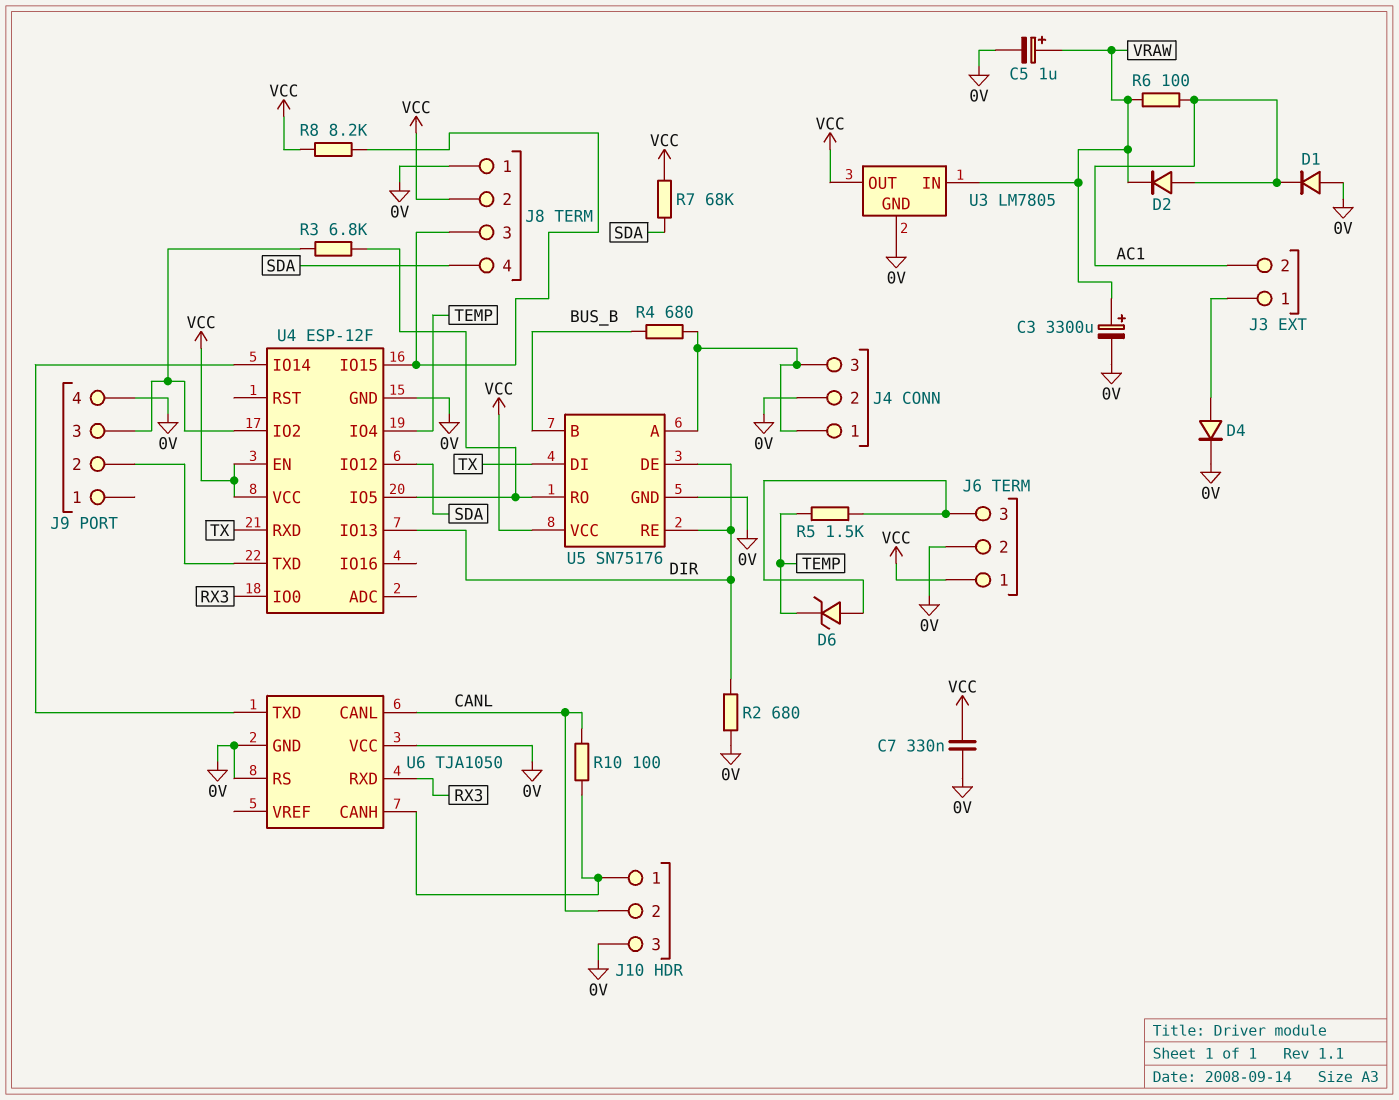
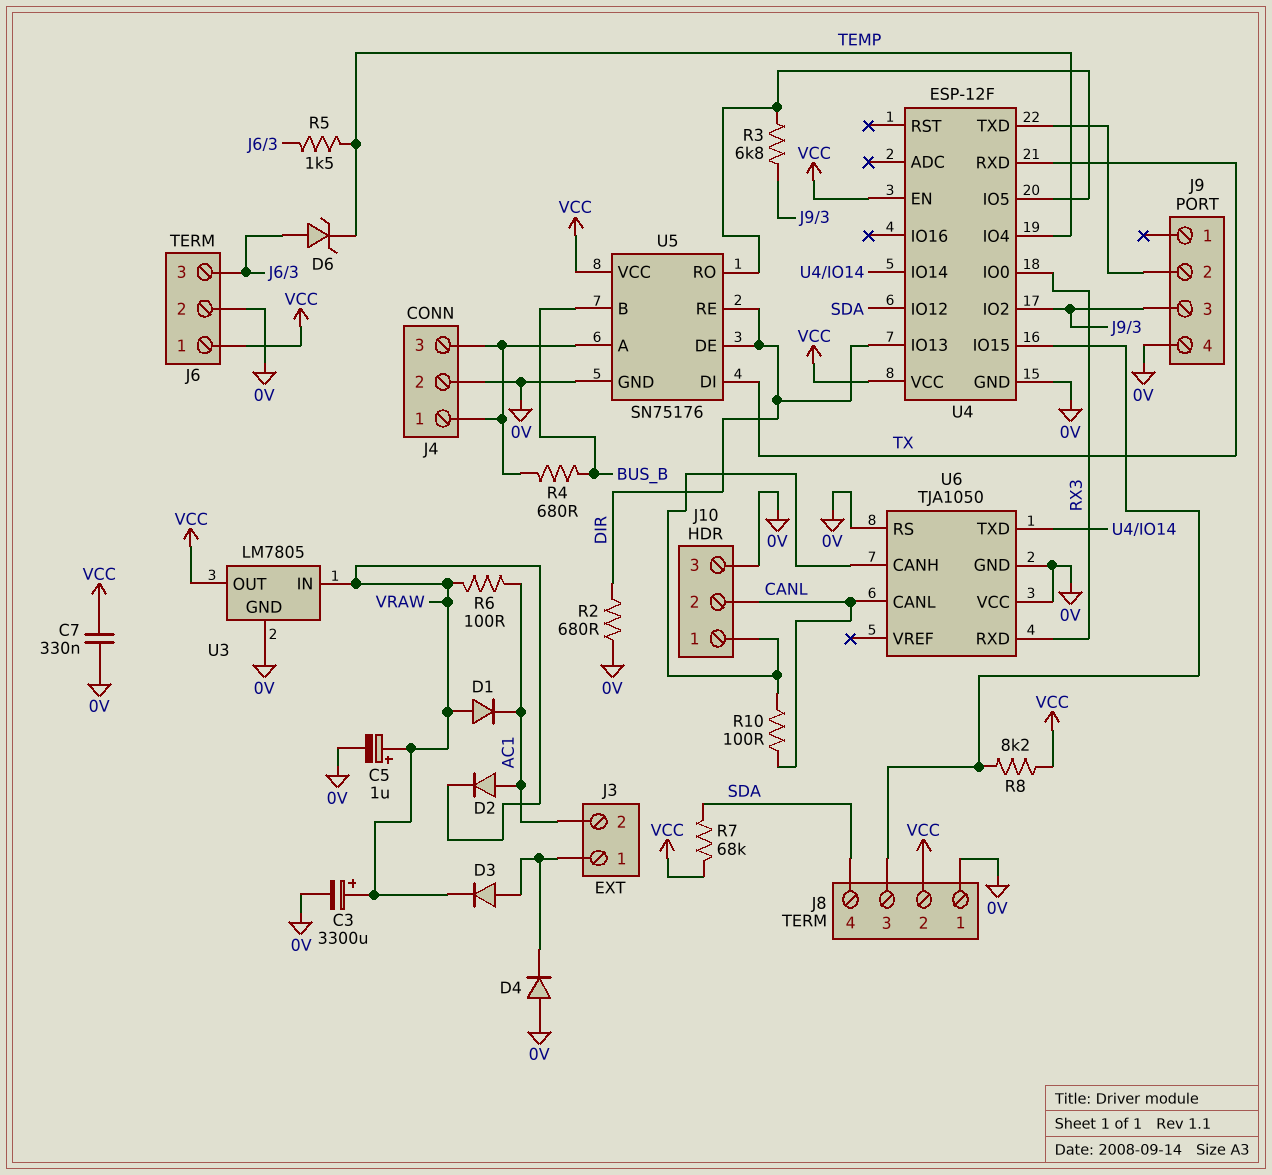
D1: diode (A 0V, K AC1) -> diode (A VRAW, K AC1)
D3: none -> diode (A J3/1, K VRAW)
D4: diode (A J3/1, K 0V) -> diode (A 0V, K J3/1)

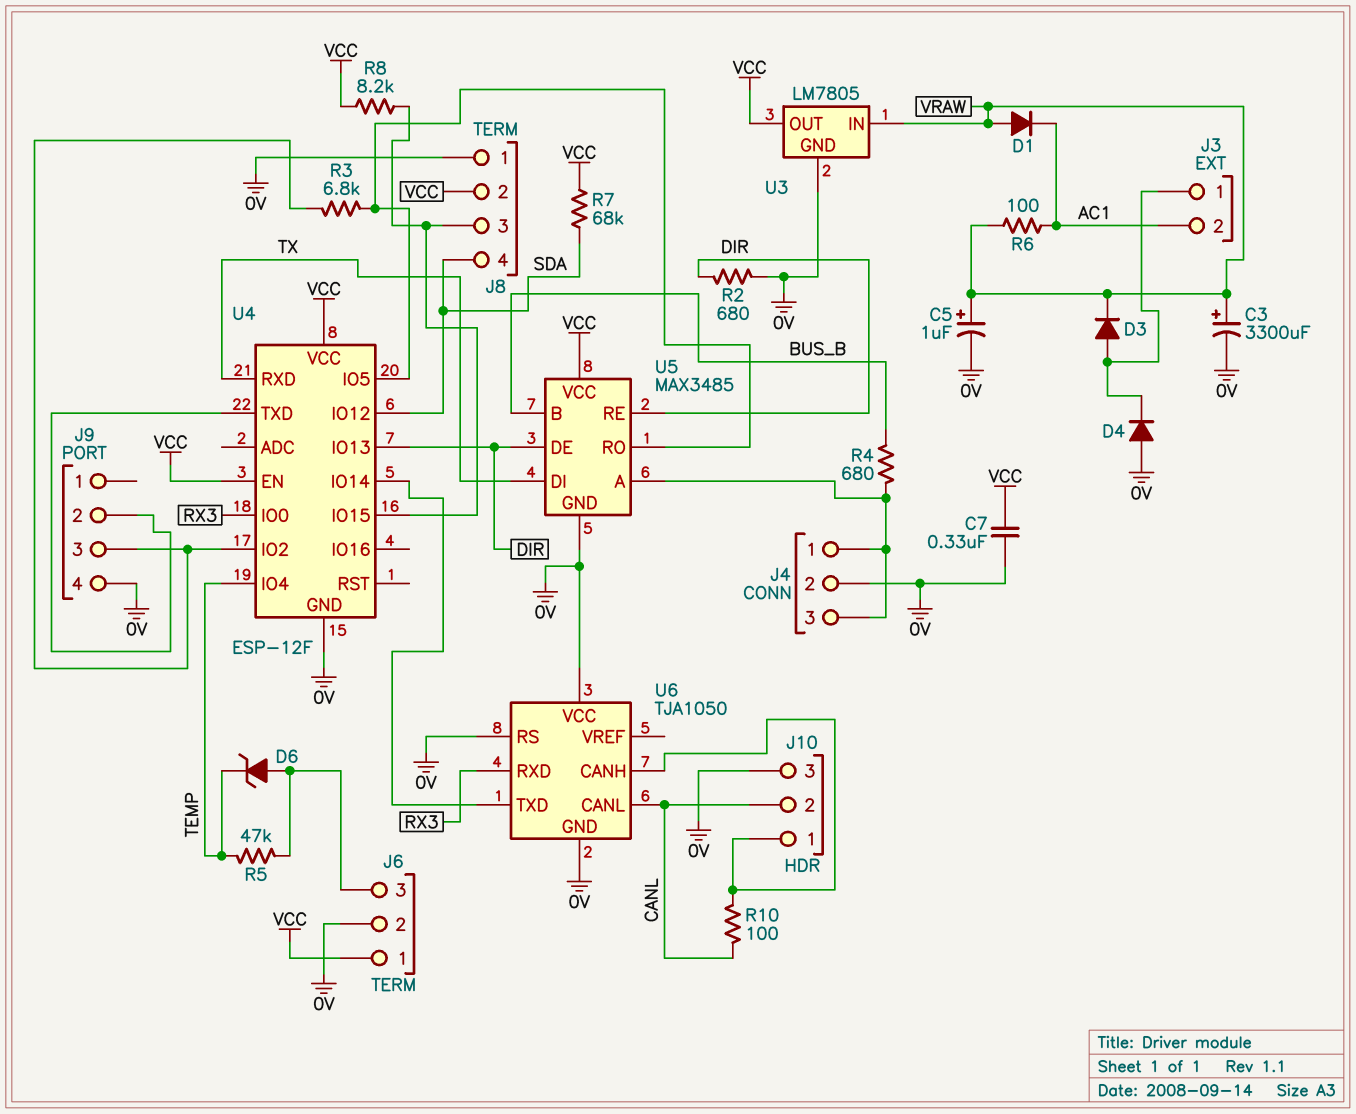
D2: diode (A AC1, K VRAW) -> none
R5: 1.5k (J6/3, TEMP) -> 47k (J6/3, TEMP)
U5: SN75176 -> MAX3485

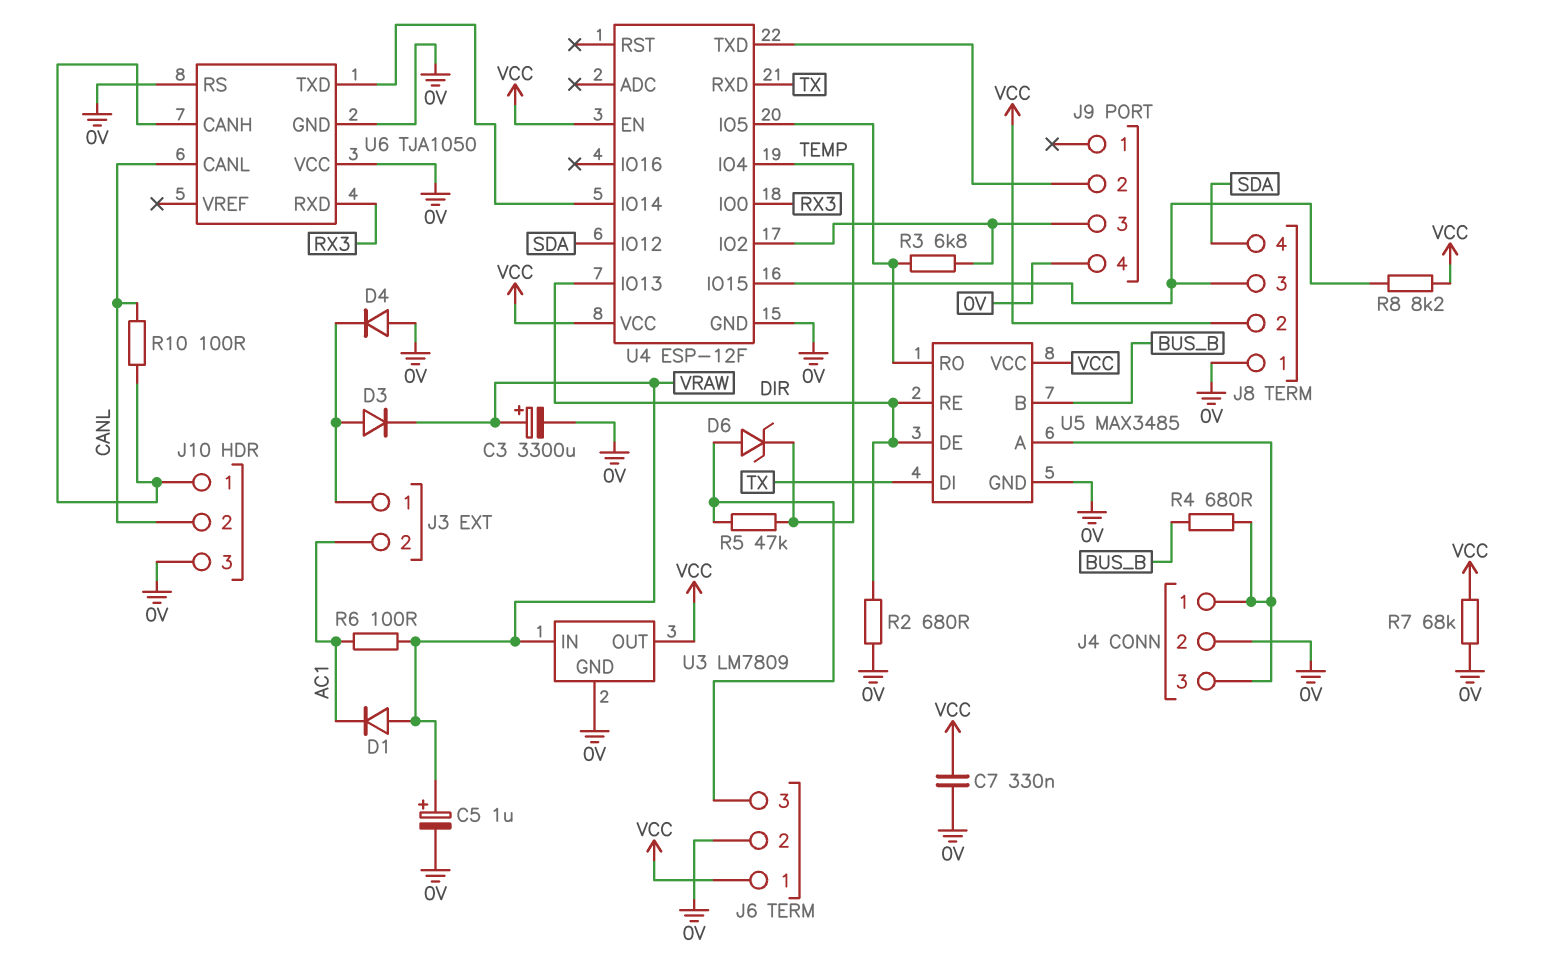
R7: 68k (SDA, VCC) -> 68k (0V, VCC)
U3: LM7805 -> LM7809

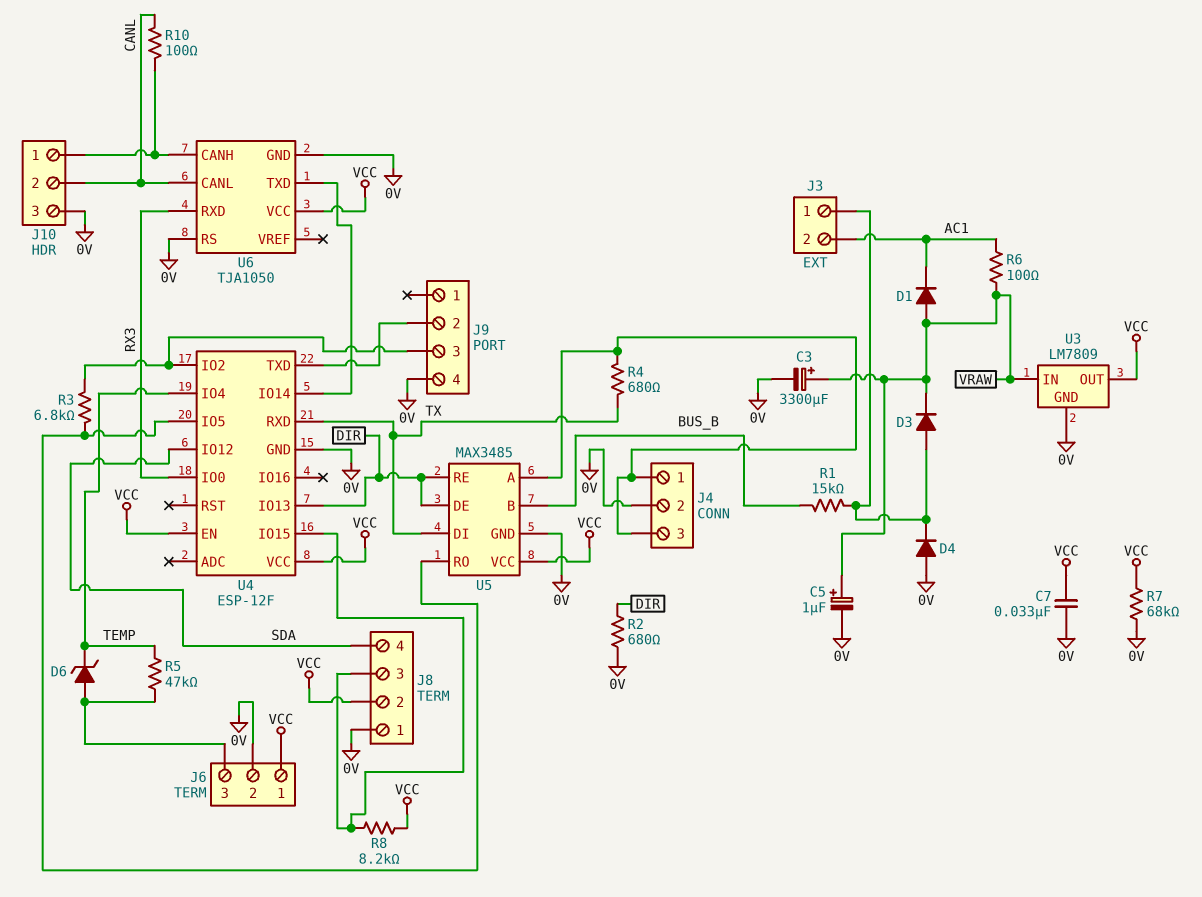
C7: 330nF (0V, VCC) -> 33nF (0V, VCC)
R1: none -> 15k (BUS_B, J3/1)
R4: 680 (BUS_B, J4/1) -> 680 (J4/1, TX)
U6 pin VCC: 0V -> VCC

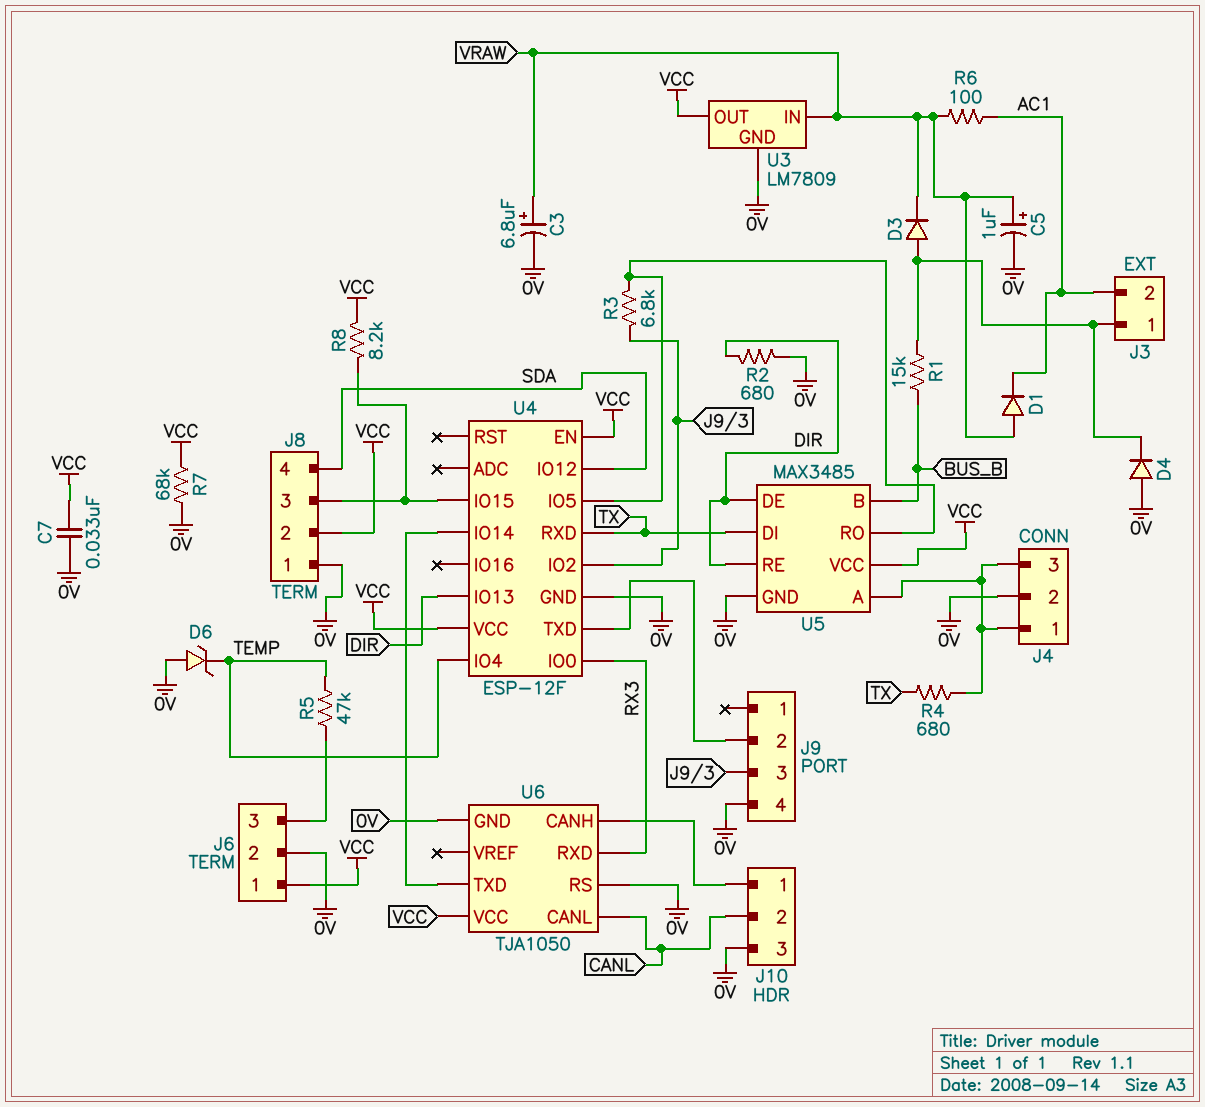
C3: 3300uF (plus VRAW, minus 0V) -> 6.8uF (plus VRAW, minus 0V)
D6: zener (A J6/3, K TEMP) -> zener (A 0V, K TEMP)
R10: 100 (CANL, J10/1) -> none

